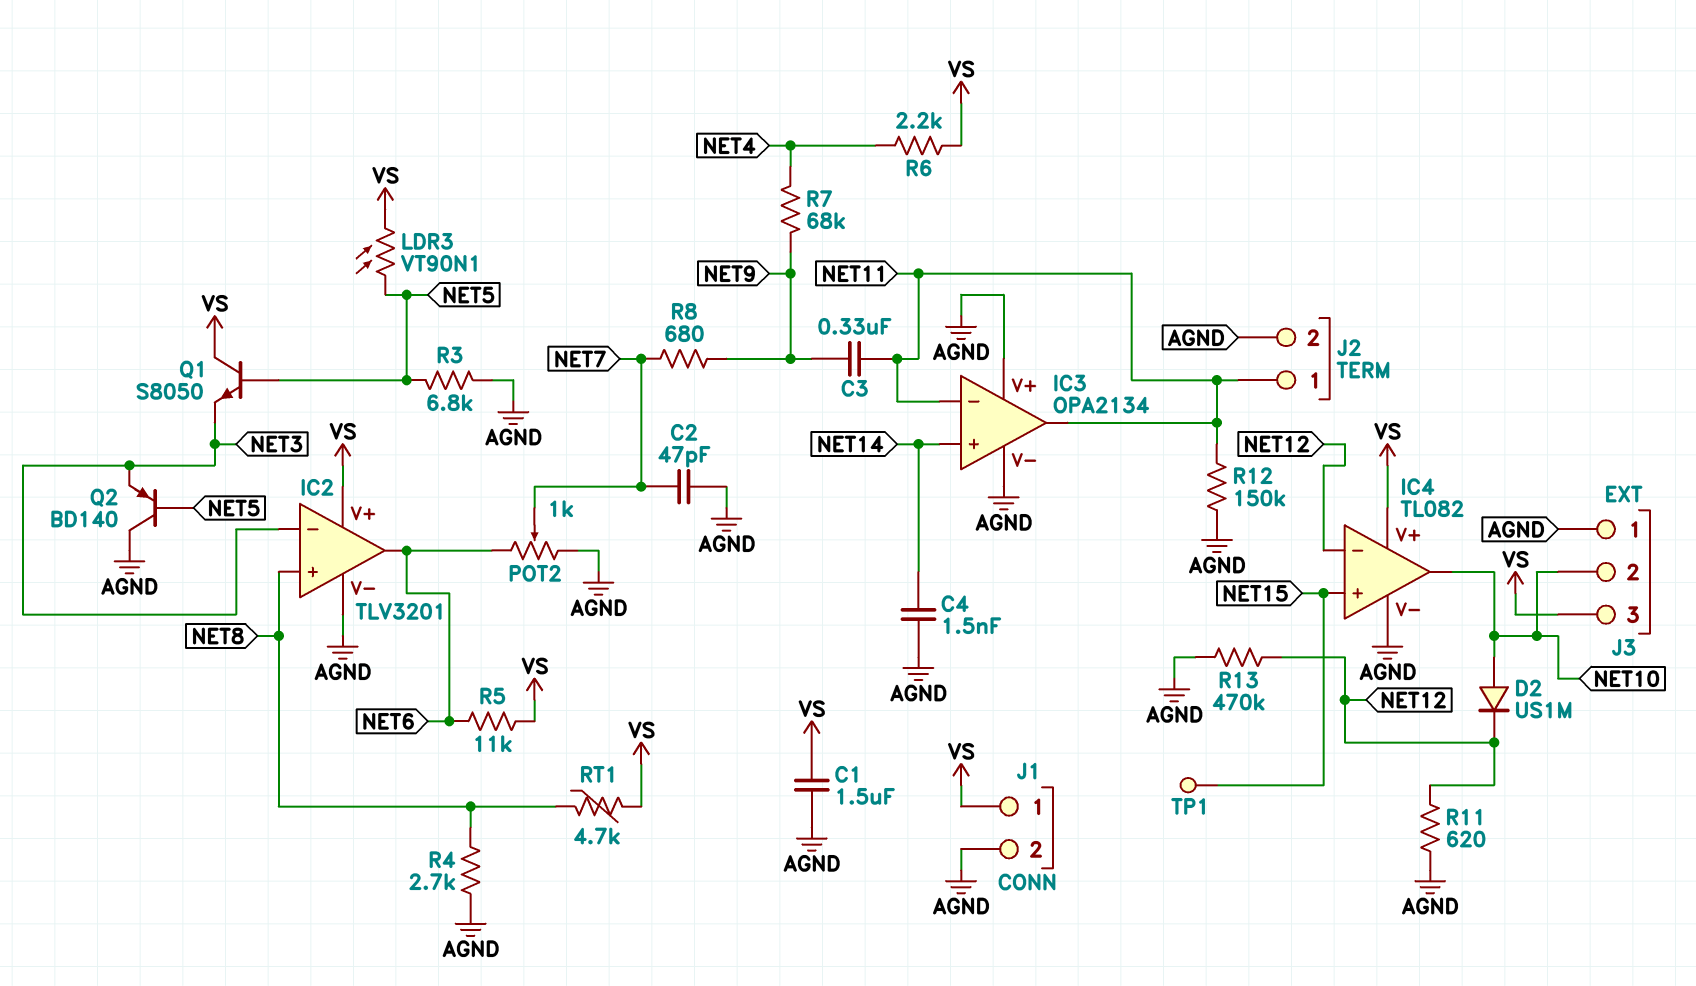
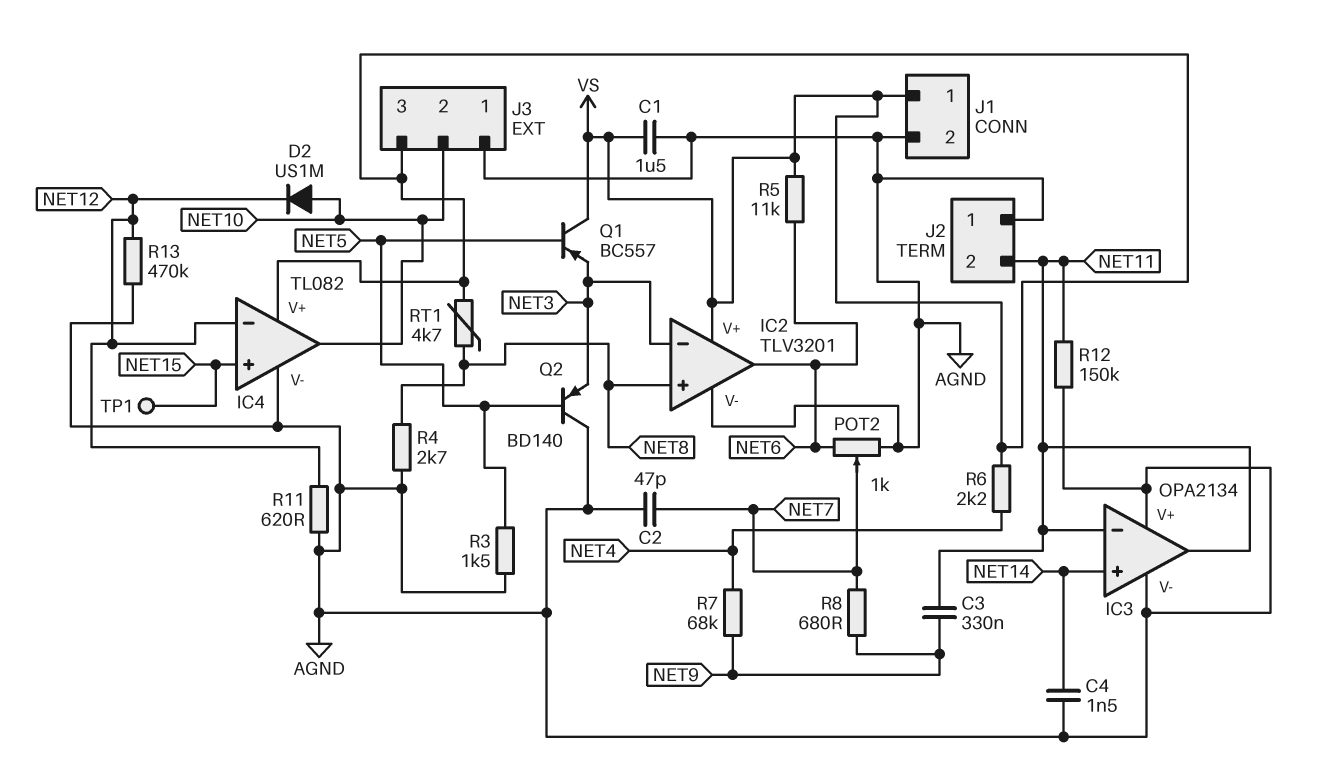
J2 pin 1: NET11 -> AGND
J2 pin 2: AGND -> NET11
LDR3: VT90N1 (NET5, VS) -> none
Q1: NPN S8050 (B NET5, C VS, E NET3) -> PNP BC557 (B NET5, C VS, E NET3)
R3: 6.8k (AGND, NET5) -> 1.5k (AGND, NET5)

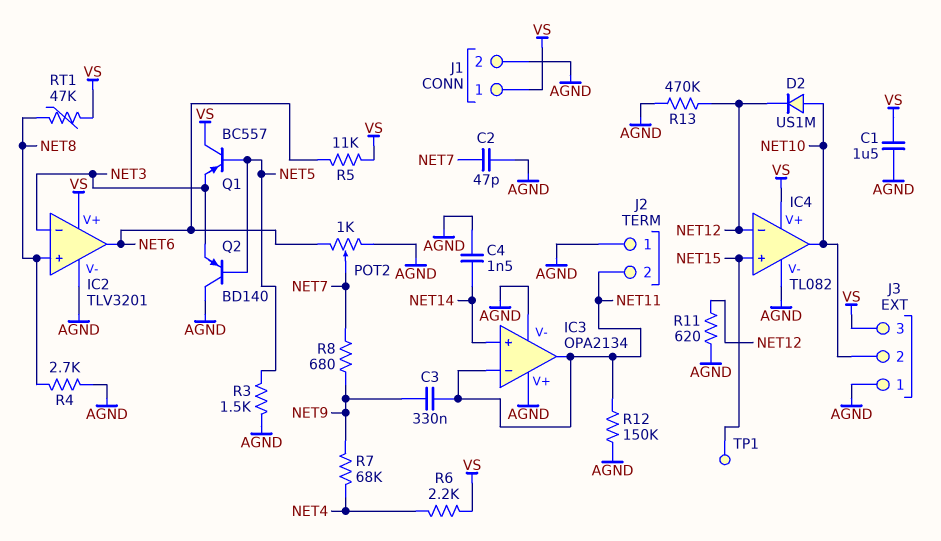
RT1: 4.7k (NET8, VS) -> 47k (NET8, VS)

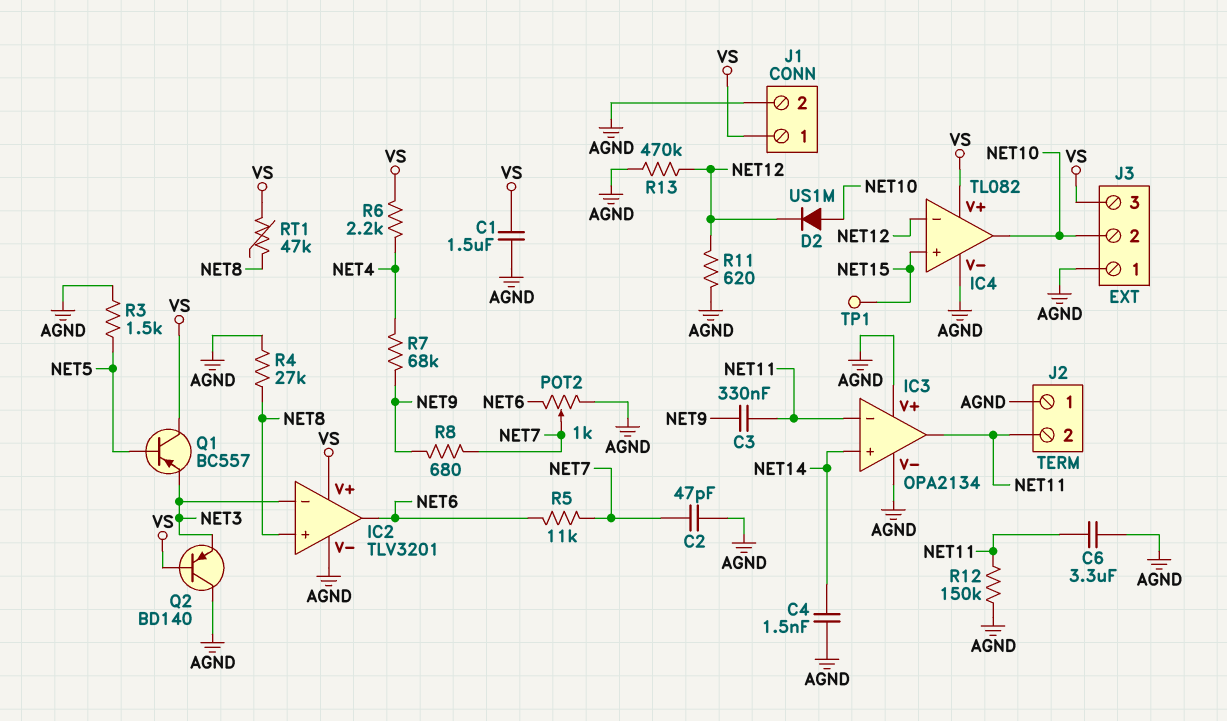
C6: none -> 3.3uF (AGND, NET11)
Q2: PNP BD140 (B NET5, C AGND, E NET3) -> PNP BD140 (B VS, C AGND, E NET3)
R4: 2.7k (AGND, NET8) -> 27k (AGND, NET8)
R5: 11k (NET6, VS) -> 11k (NET6, NET7)

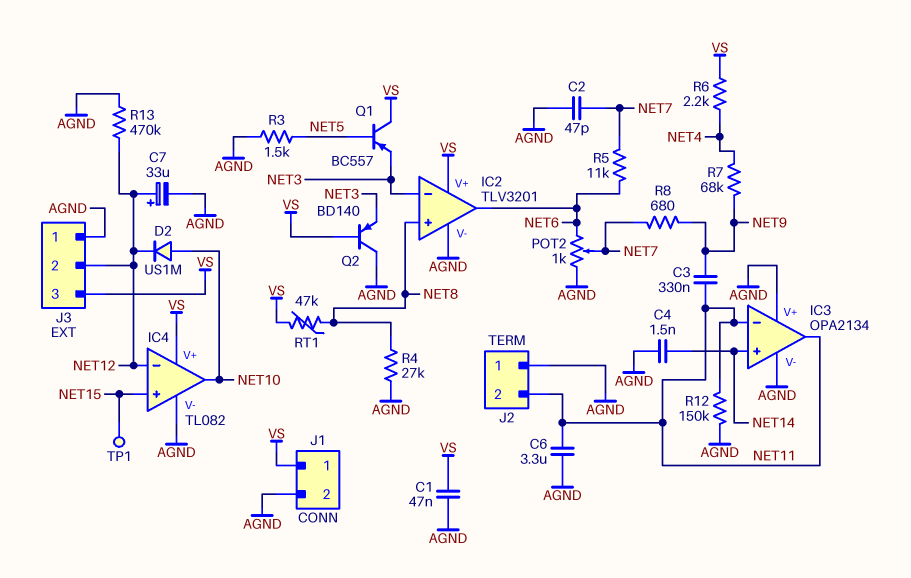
C1: 1.5uF (AGND, VS) -> 47nF (AGND, VS)
C7: none -> 33uF (plus NET12, minus AGND)
J3 pin 2: NET10 -> NET12
R11: 620 (AGND, NET12) -> none

